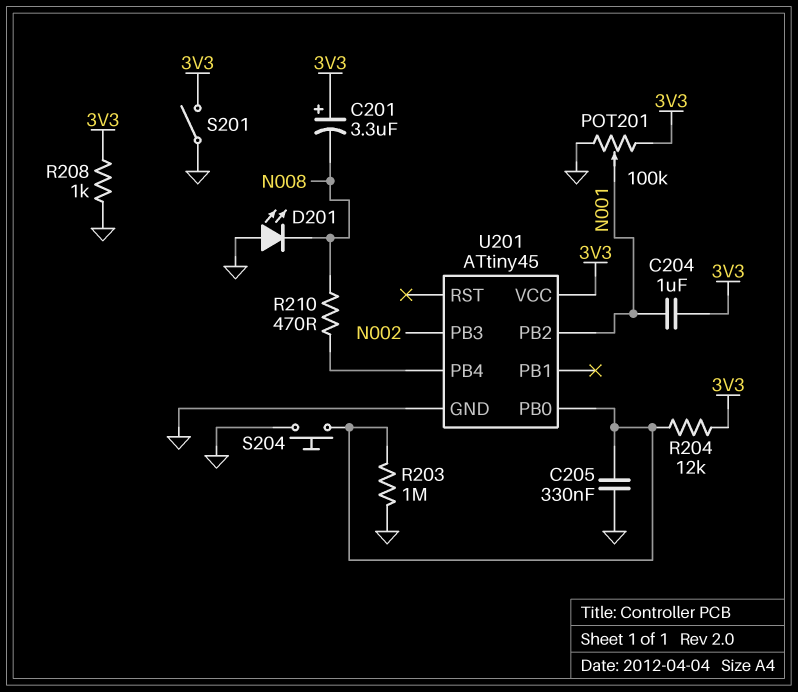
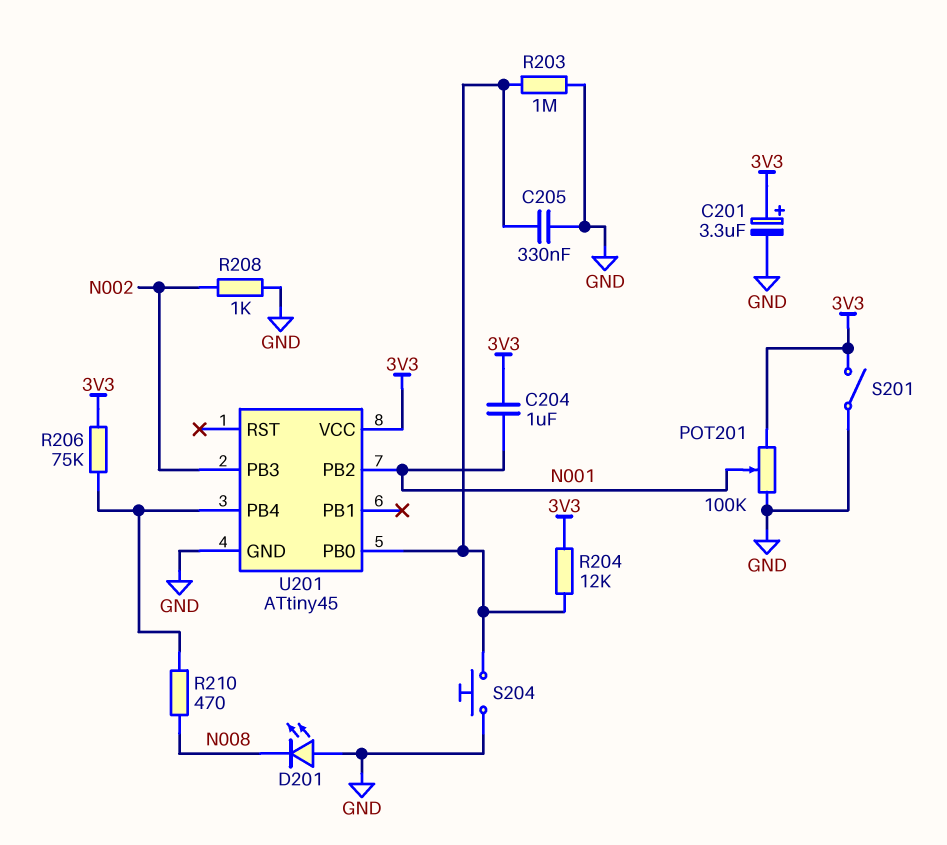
C201: 3.3uF (plus 3V3, minus N008) -> 3.3uF (plus 3V3, minus GND)
R206: none -> 75k (3V3, U201/PB4)
R208: 1k (3V3, GND) -> 1k (GND, N002)

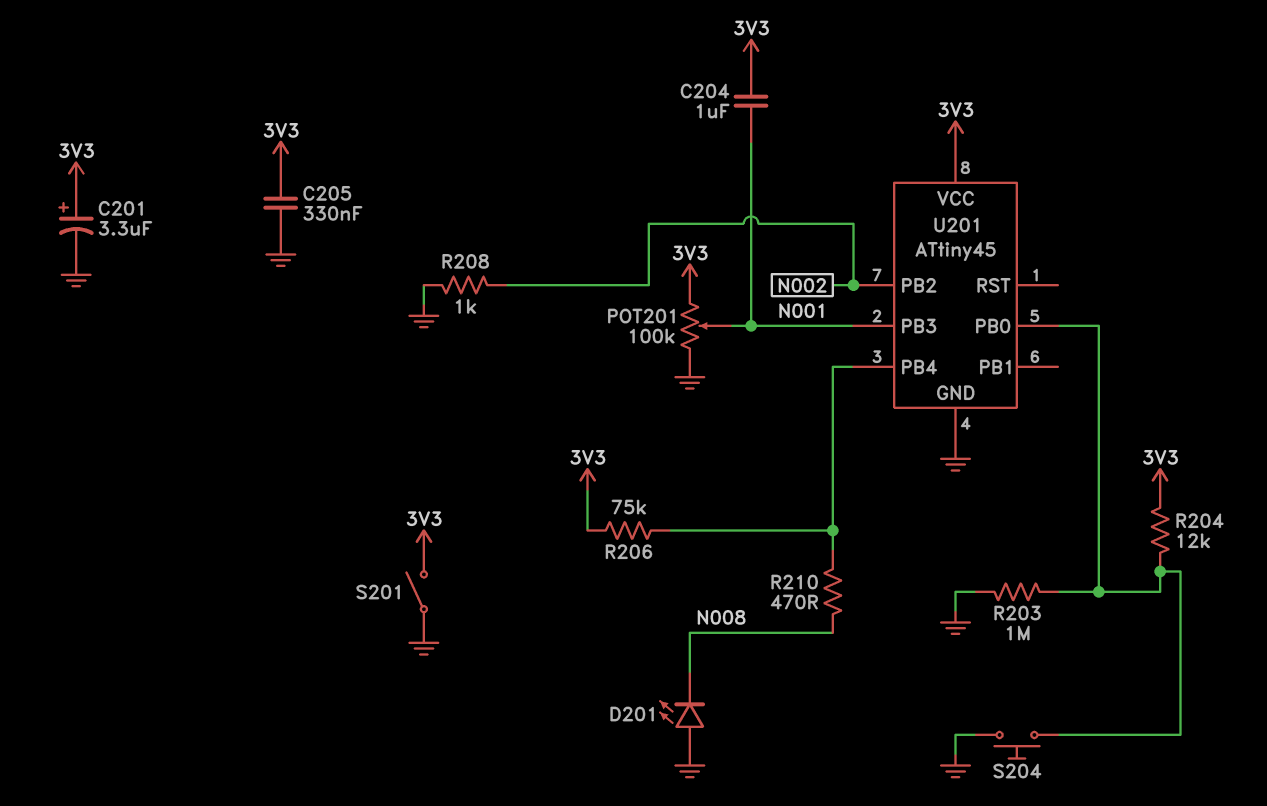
C205: 330nF (GND, U201/PB0) -> 330nF (3V3, GND)
U201 pin PB2: N001 -> N002
U201 pin PB3: N002 -> N001

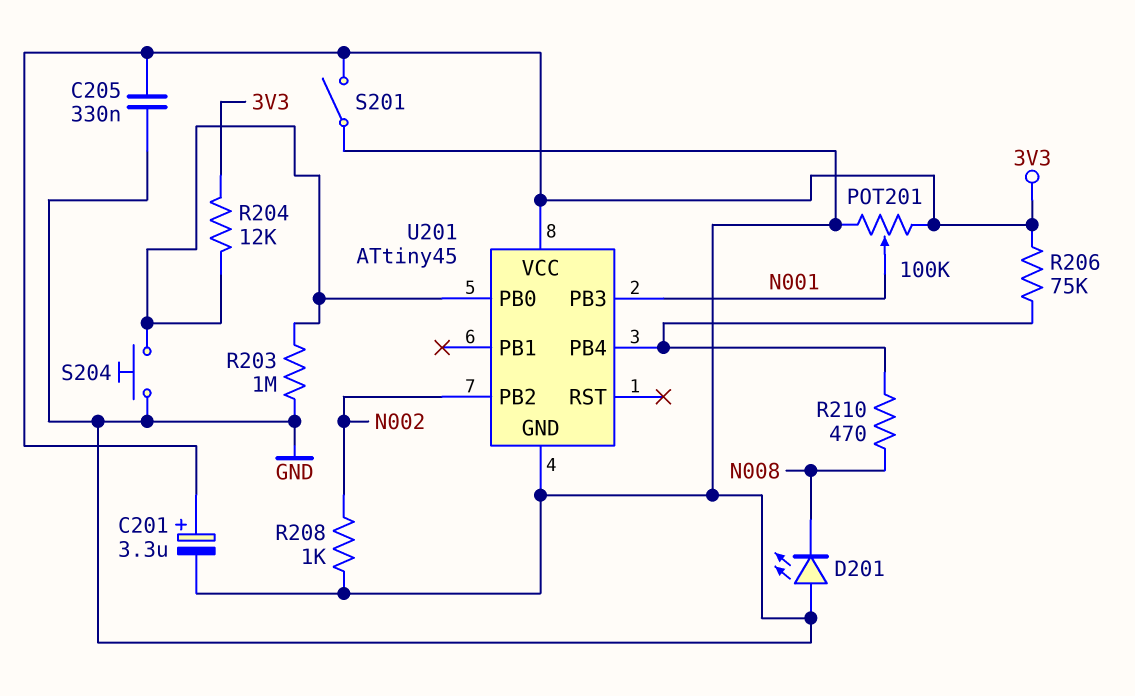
C204: 1uF (3V3, N001) -> none

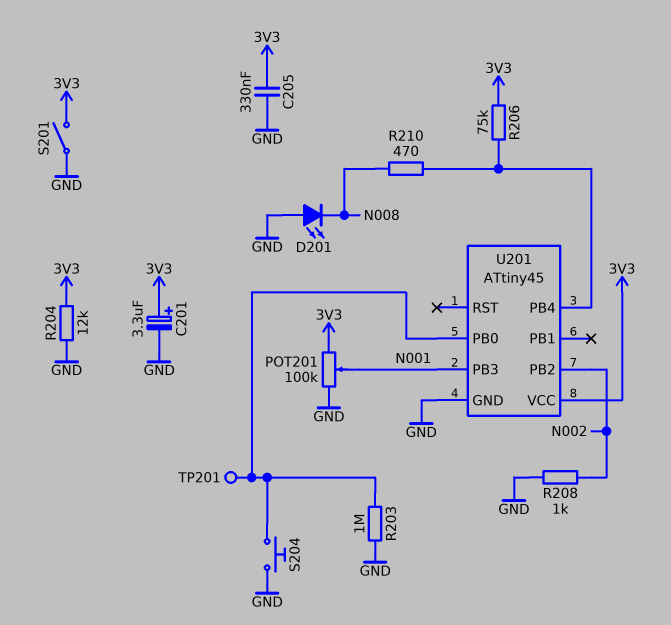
R204: 12k (3V3, U201/PB0) -> 12k (3V3, GND)
TP201: none -> test point (U201/PB0)

